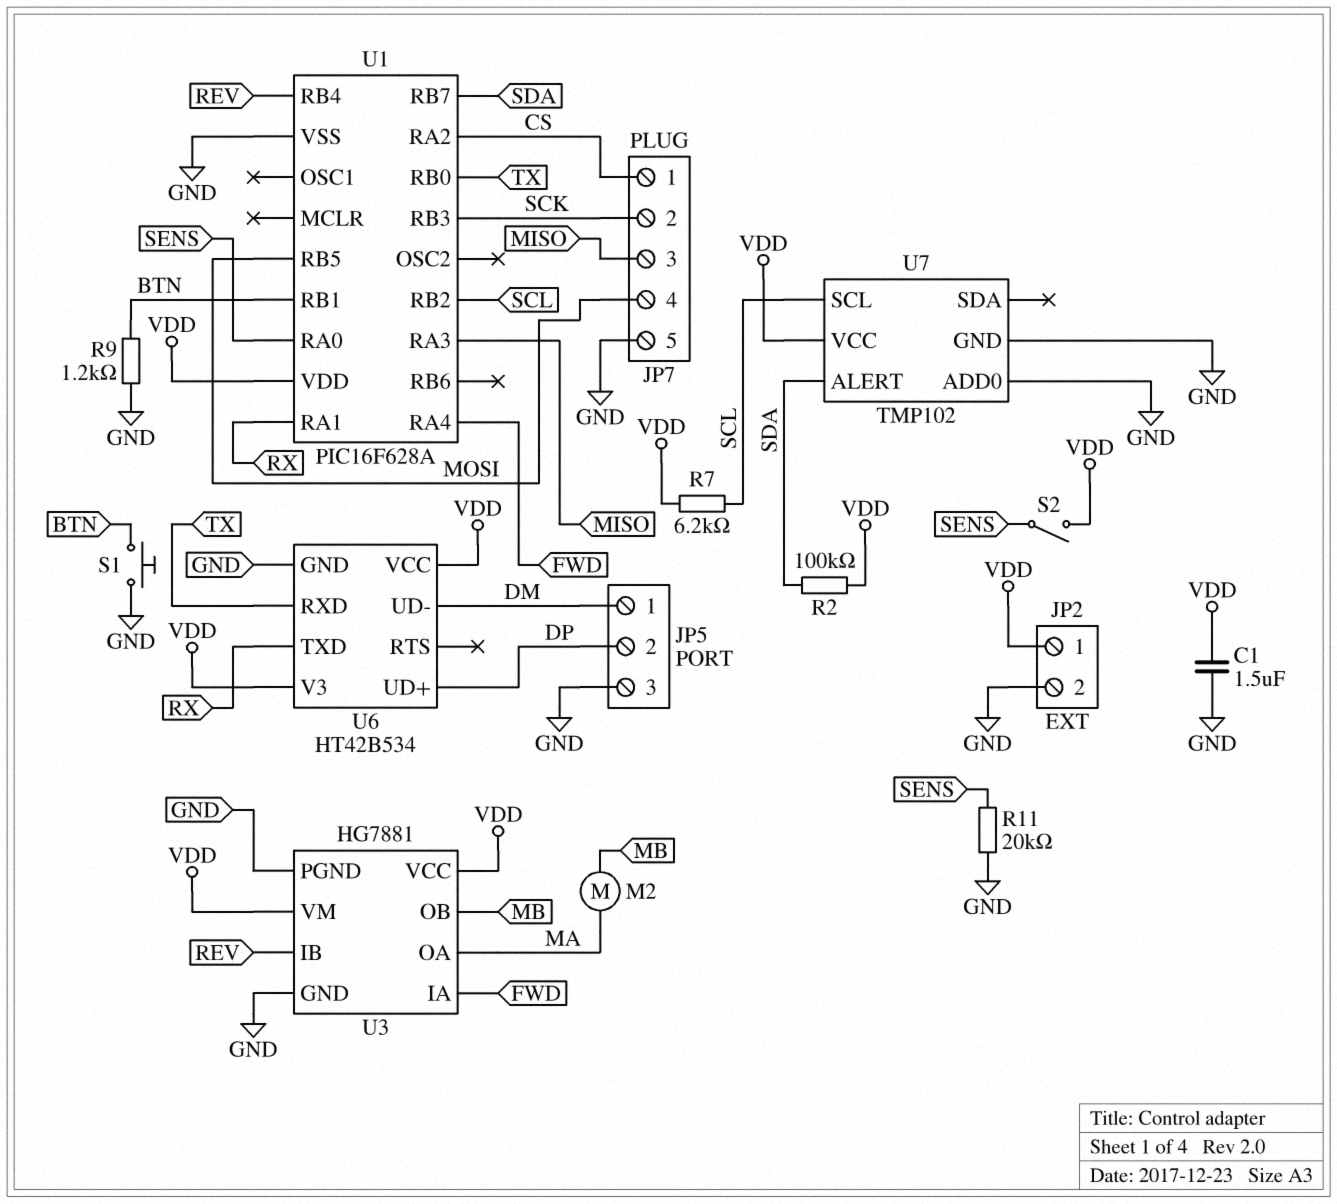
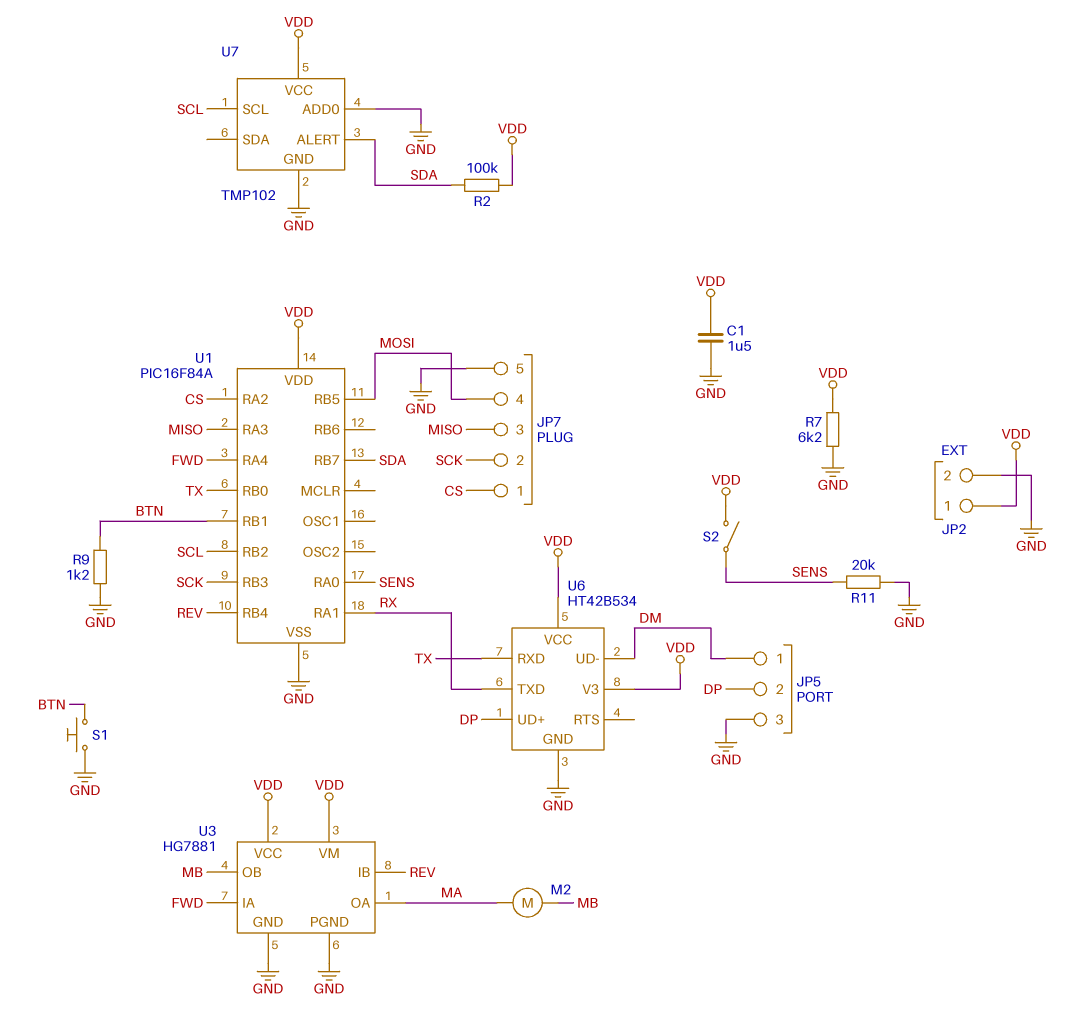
R7: 6.2k (SCL, VDD) -> 6.2k (GND, VDD)
U1: PIC16F628A -> PIC16F84A

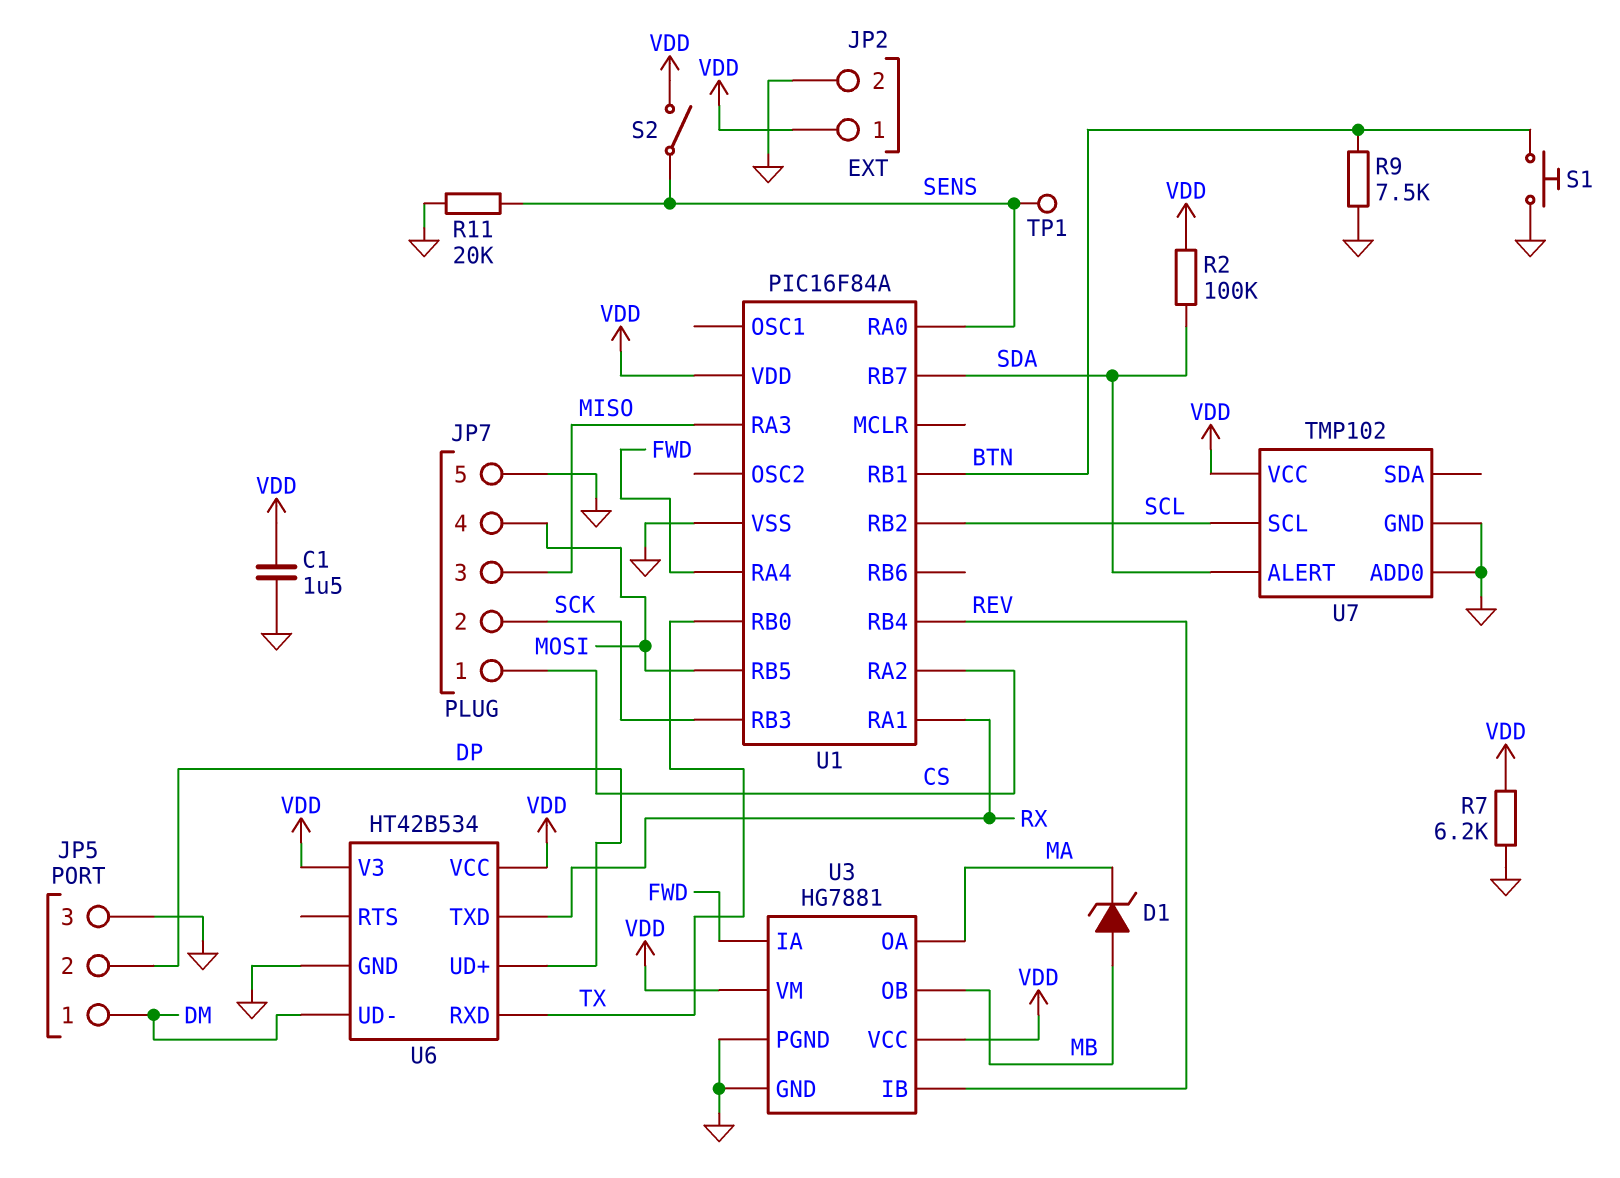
D1: none -> zener (A MB, K MA)
M2: motor (MA, MB) -> none
R9: 1.2k (BTN, GND) -> 7.5k (BTN, GND)
TP1: none -> test point (SENS)

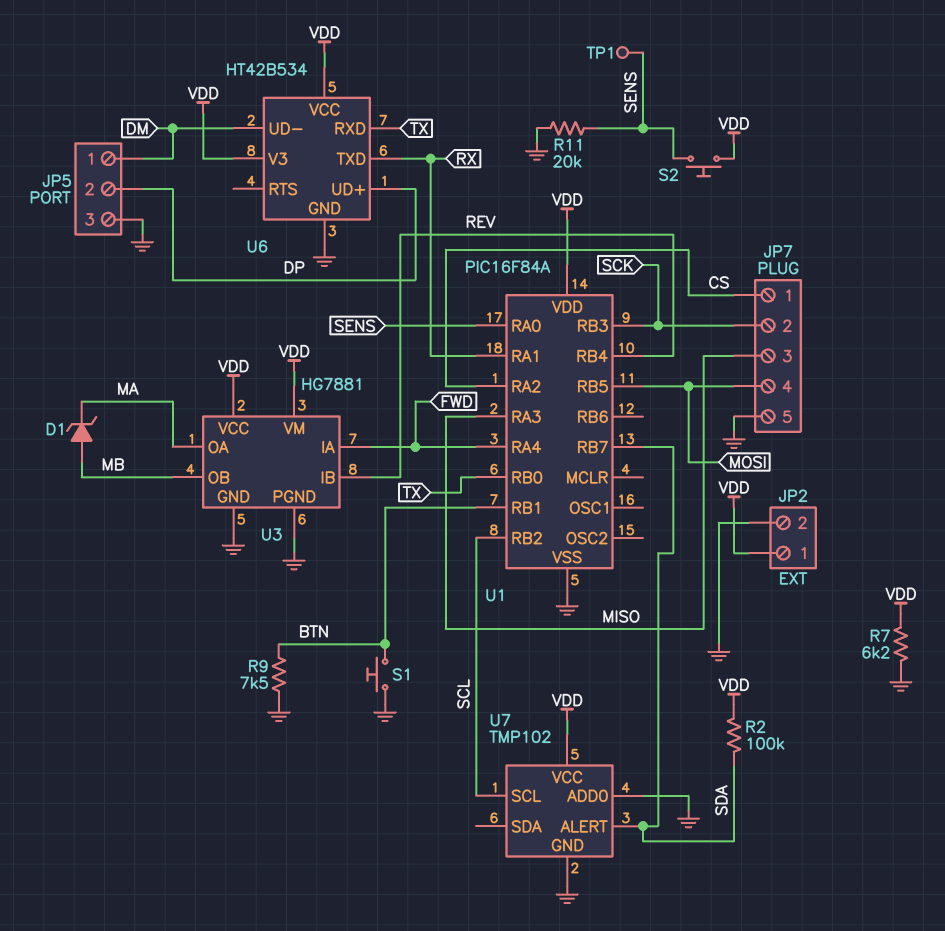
C1: 1.5uF (GND, VDD) -> none
S2: switch (SENS, VDD) -> button (SENS, VDD)

